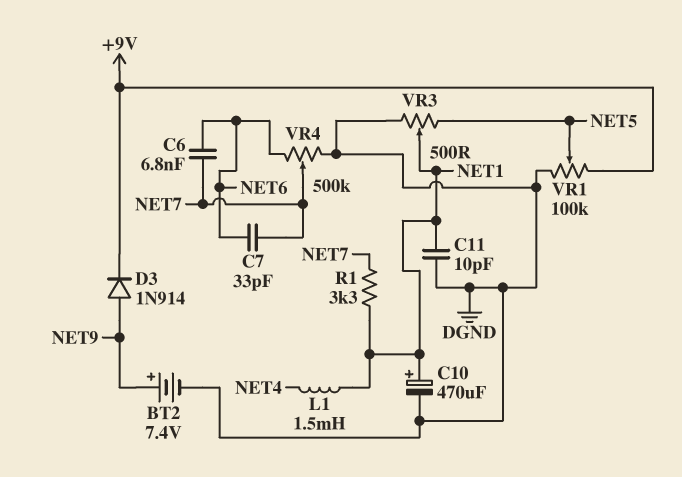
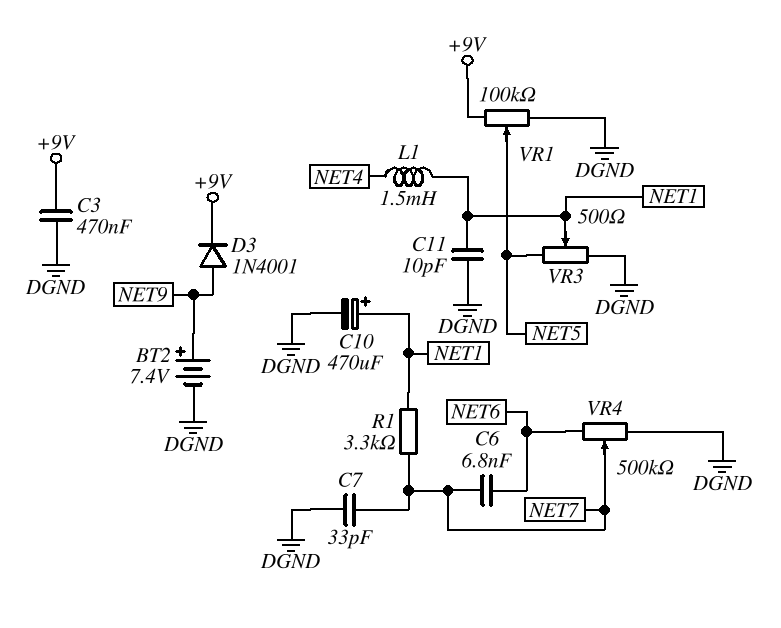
C3: none -> 470nF (+9V, DGND)
C7: 33pF (NET6, NET7) -> 33pF (DGND, NET7)
D3: diode 1N914 (A NET9, K +9V) -> diode 1N4001 (A NET9, K +9V)

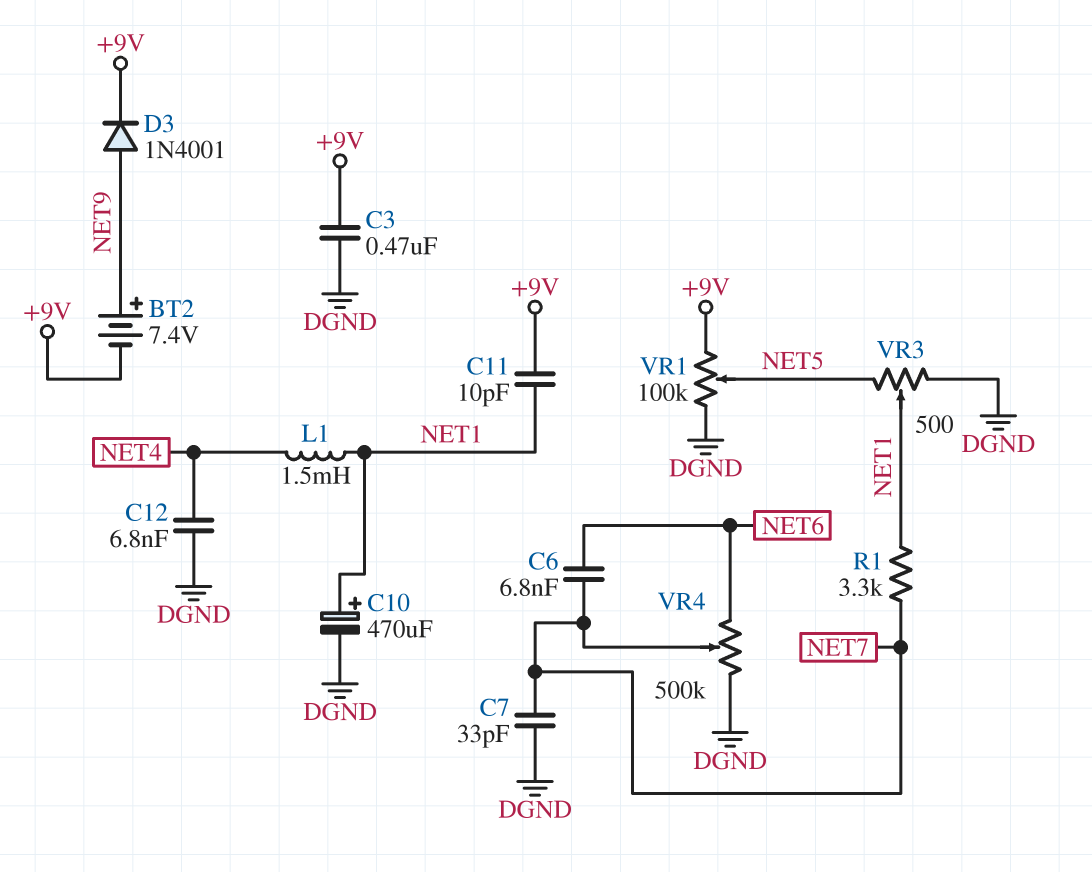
BT2: 7.4V (plus NET9, minus DGND) -> 7.4V (plus NET9, minus +9V)
C11: 10pF (DGND, NET1) -> 10pF (+9V, NET1)
C12: none -> 6.8nF (DGND, NET4)

